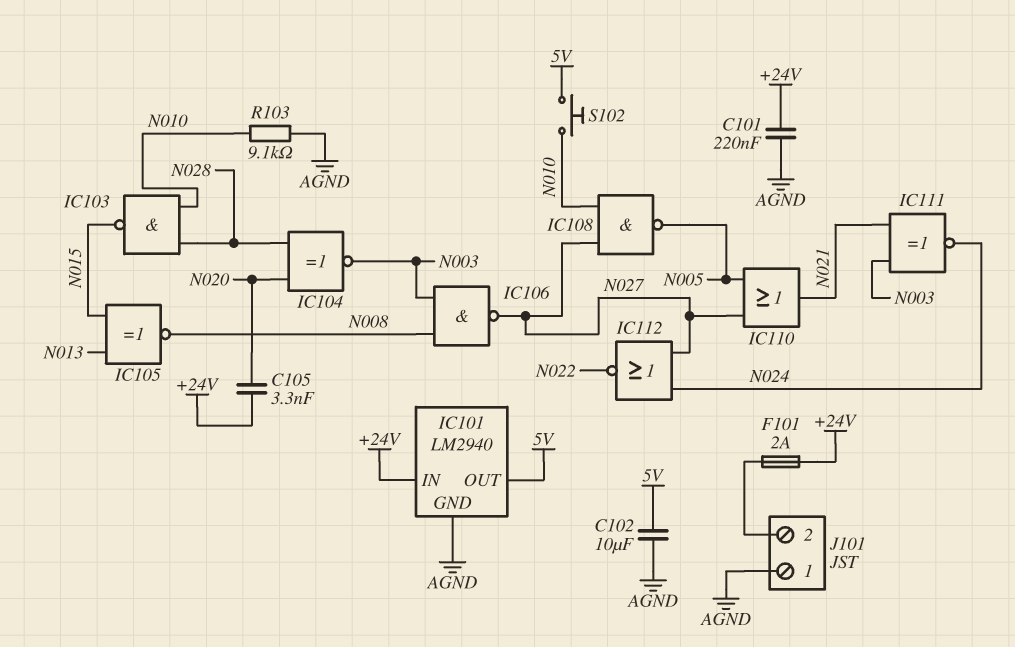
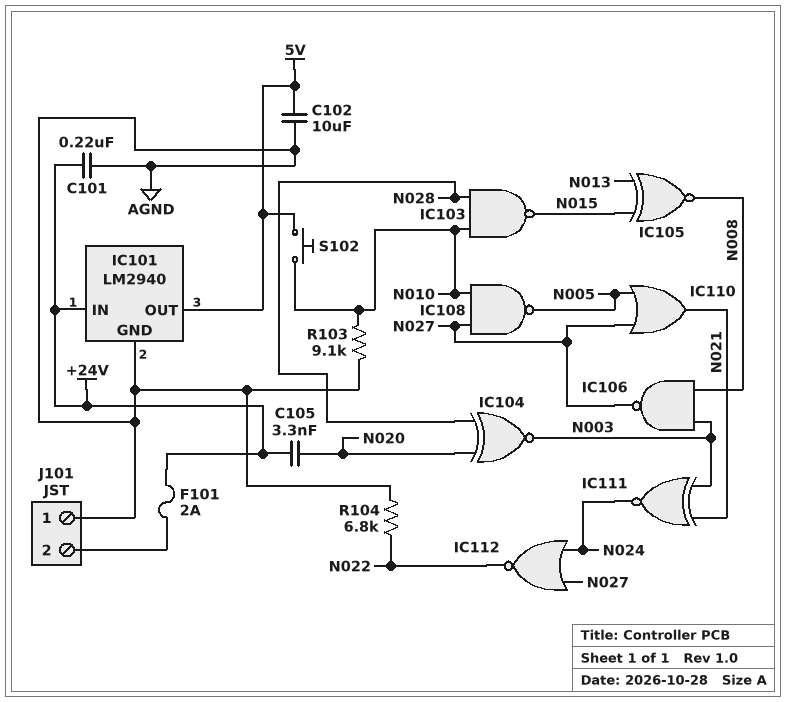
R104: none -> 6.8k (AGND, N022)

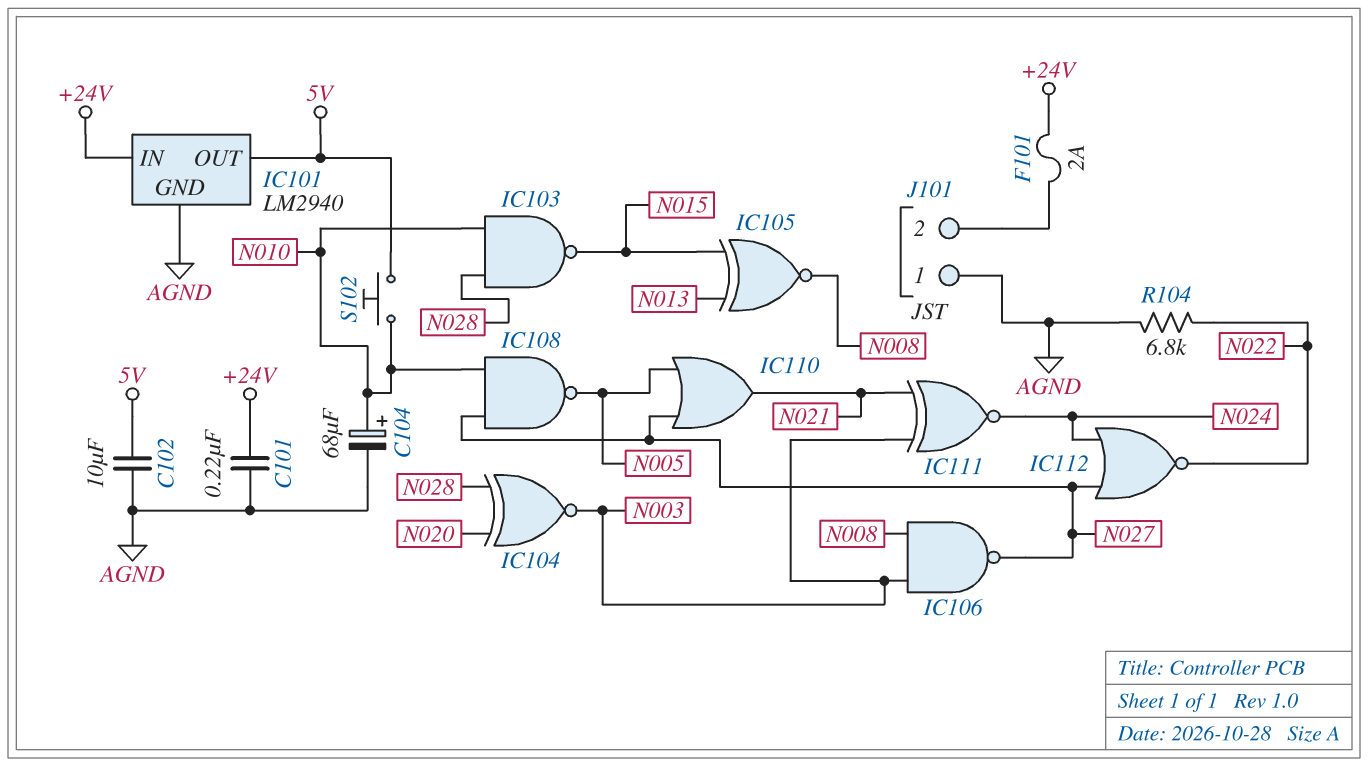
C104: none -> 68uF (plus N010, minus AGND)
C105: 3.3nF (+24V, N020) -> none
R103: 9.1k (AGND, N010) -> none

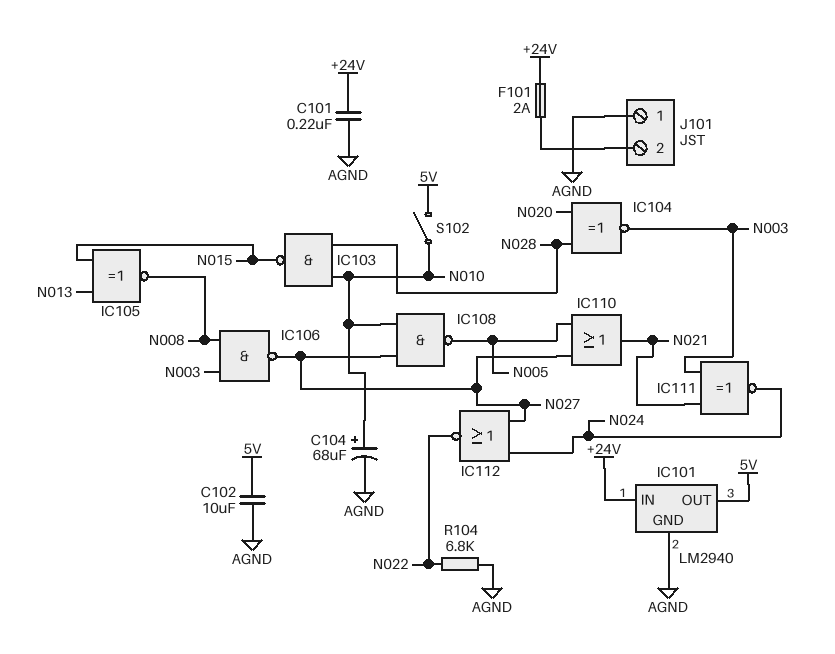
S102: button (5V, N010) -> switch (5V, N010)

